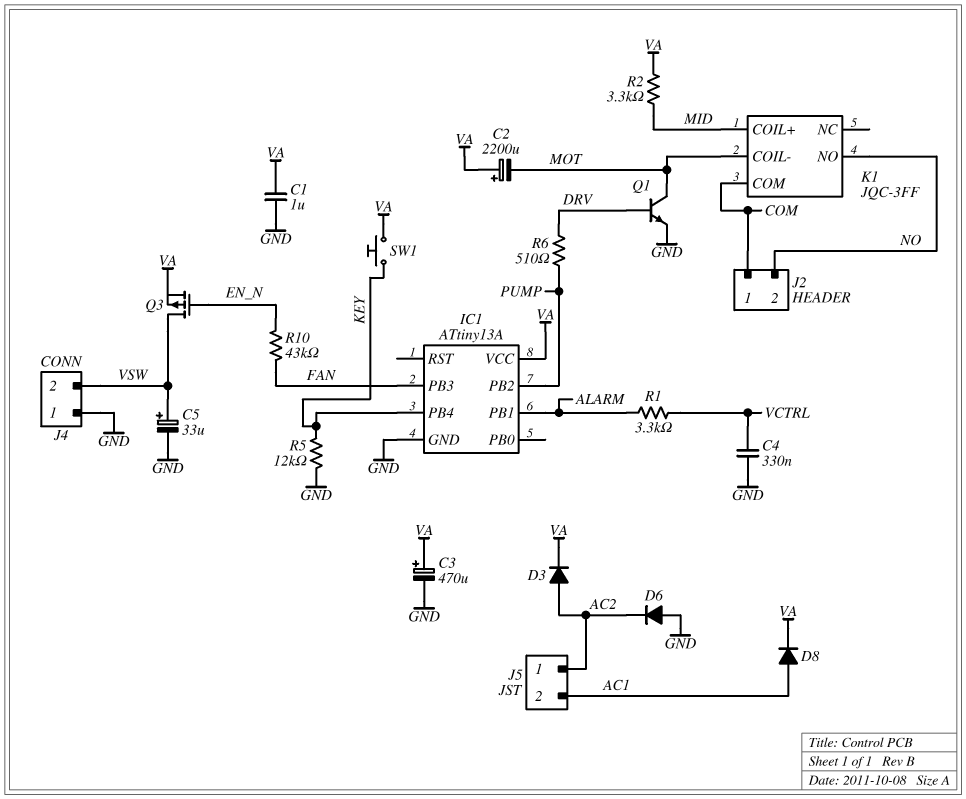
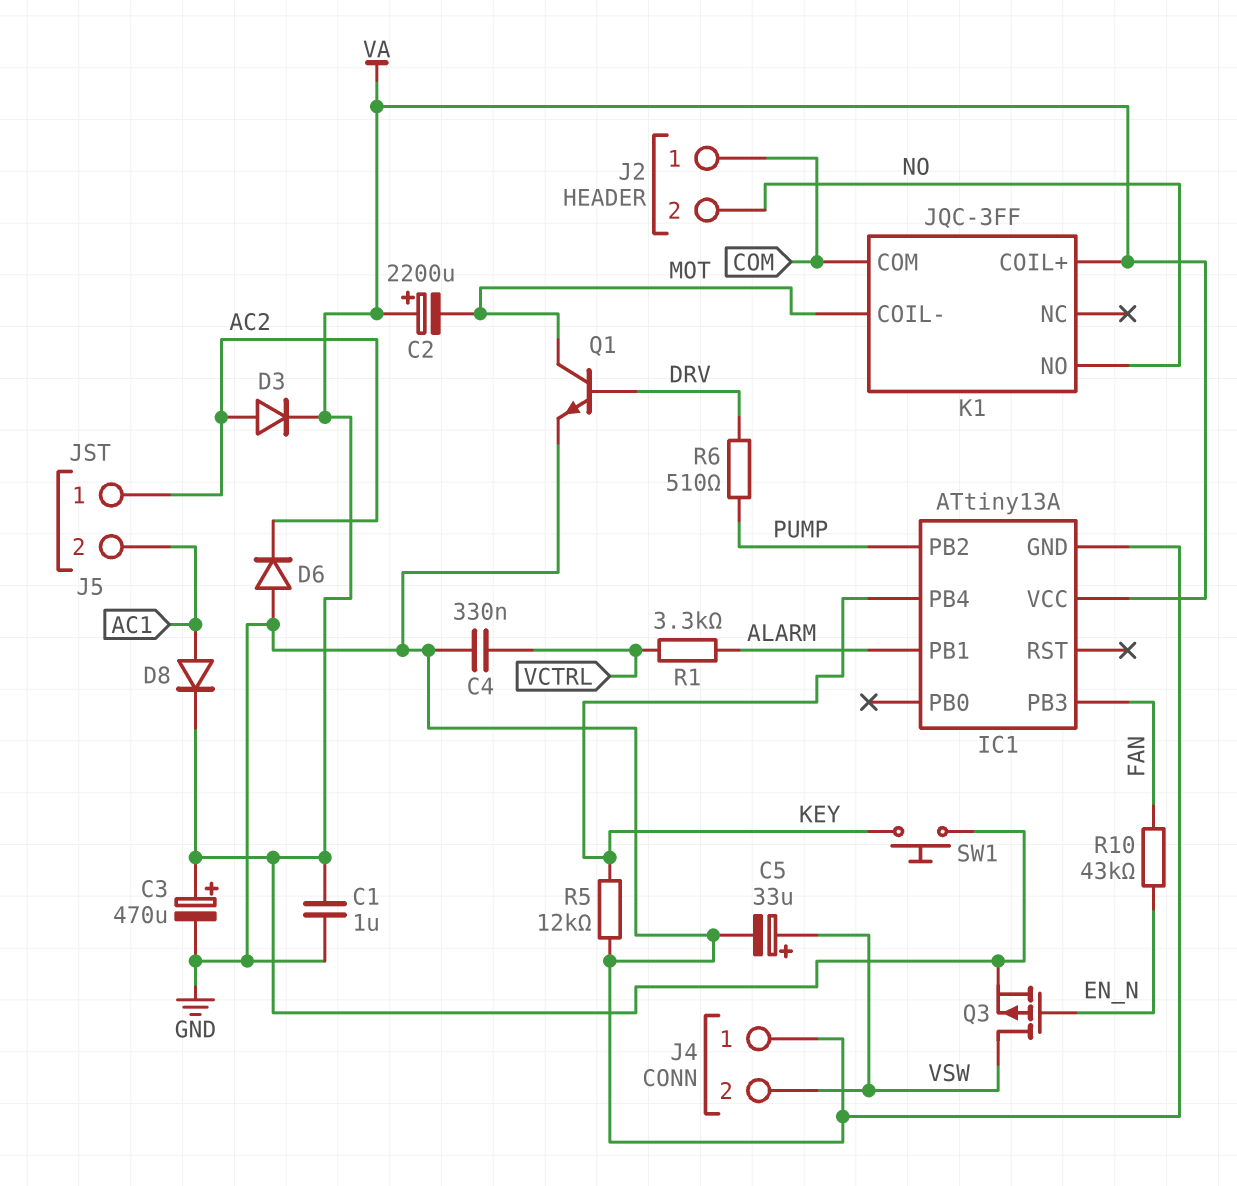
K1 pin COIL+: MID -> VA
R2: 3.3k (MID, VA) -> none

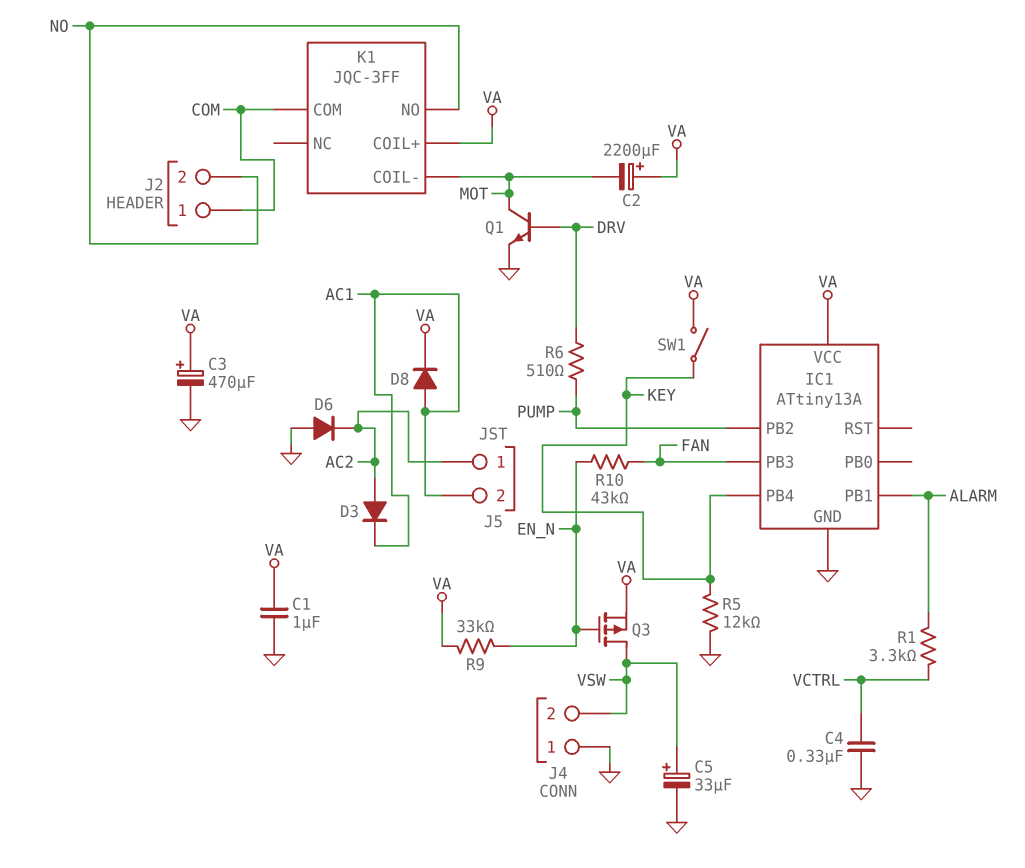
D3: diode (A AC2, K VA) -> diode (A AC2, K AC1)
R9: none -> 33k (EN_N, VA)
SW1: button (KEY, VA) -> switch (KEY, VA)

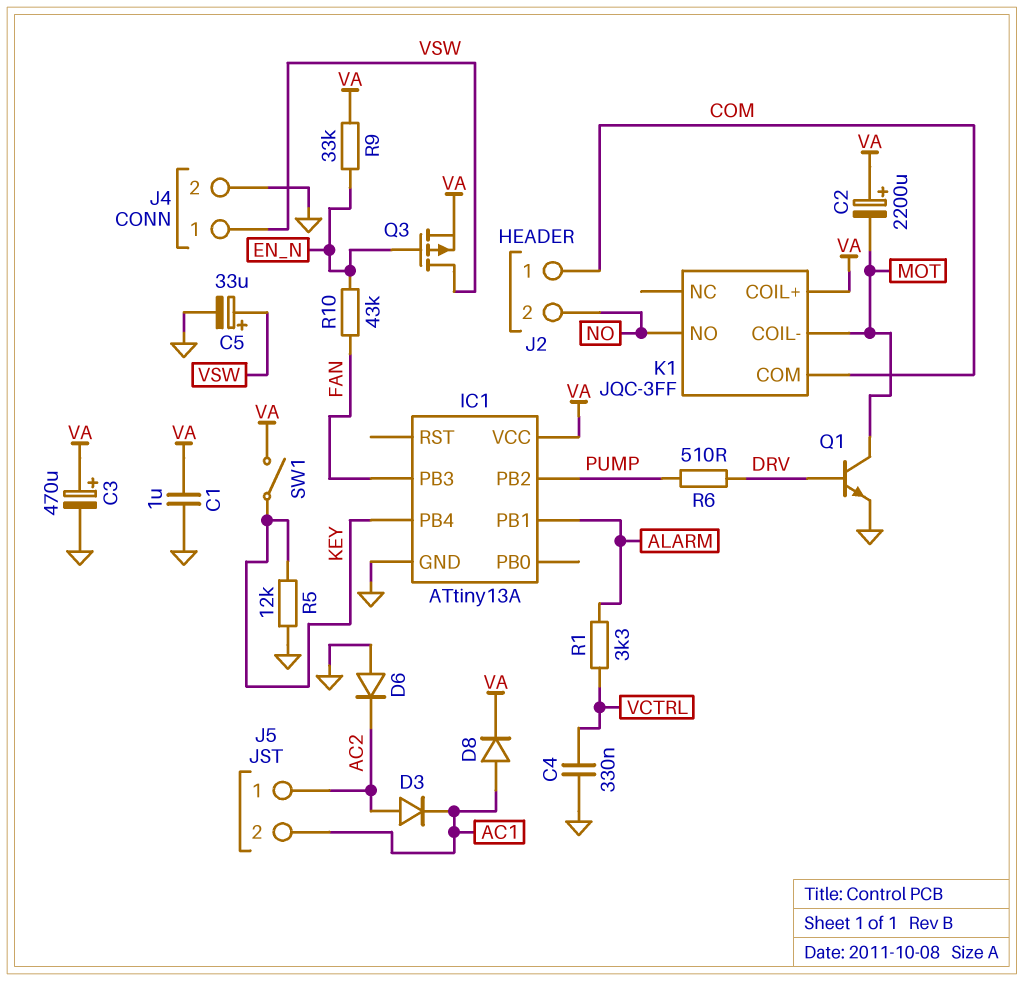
J4 pin 1: GND -> VSW
J4 pin 2: VSW -> GND

